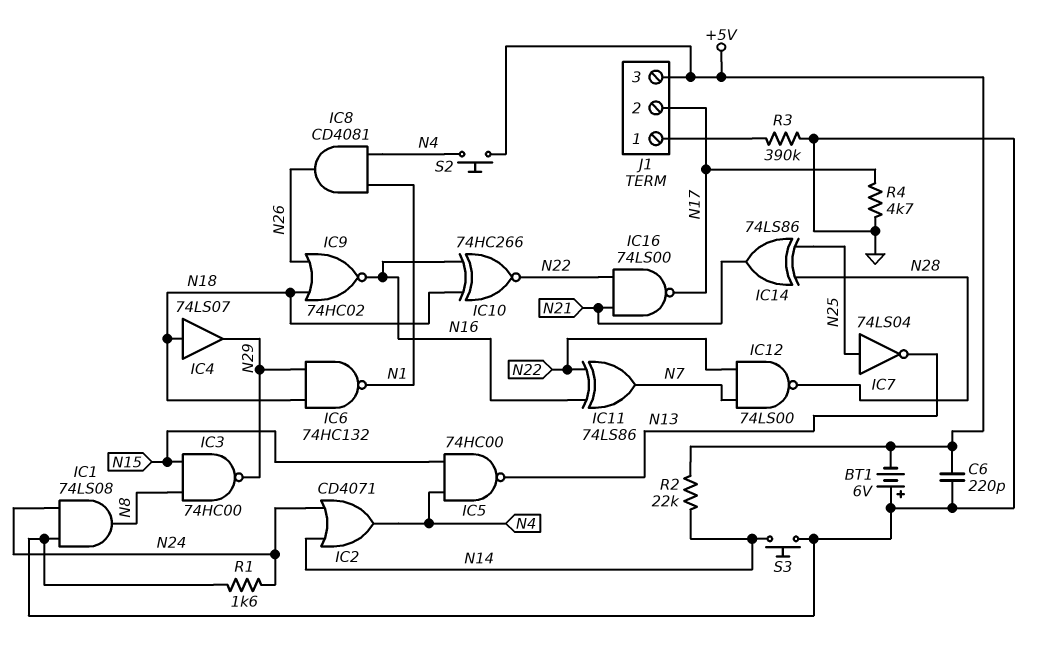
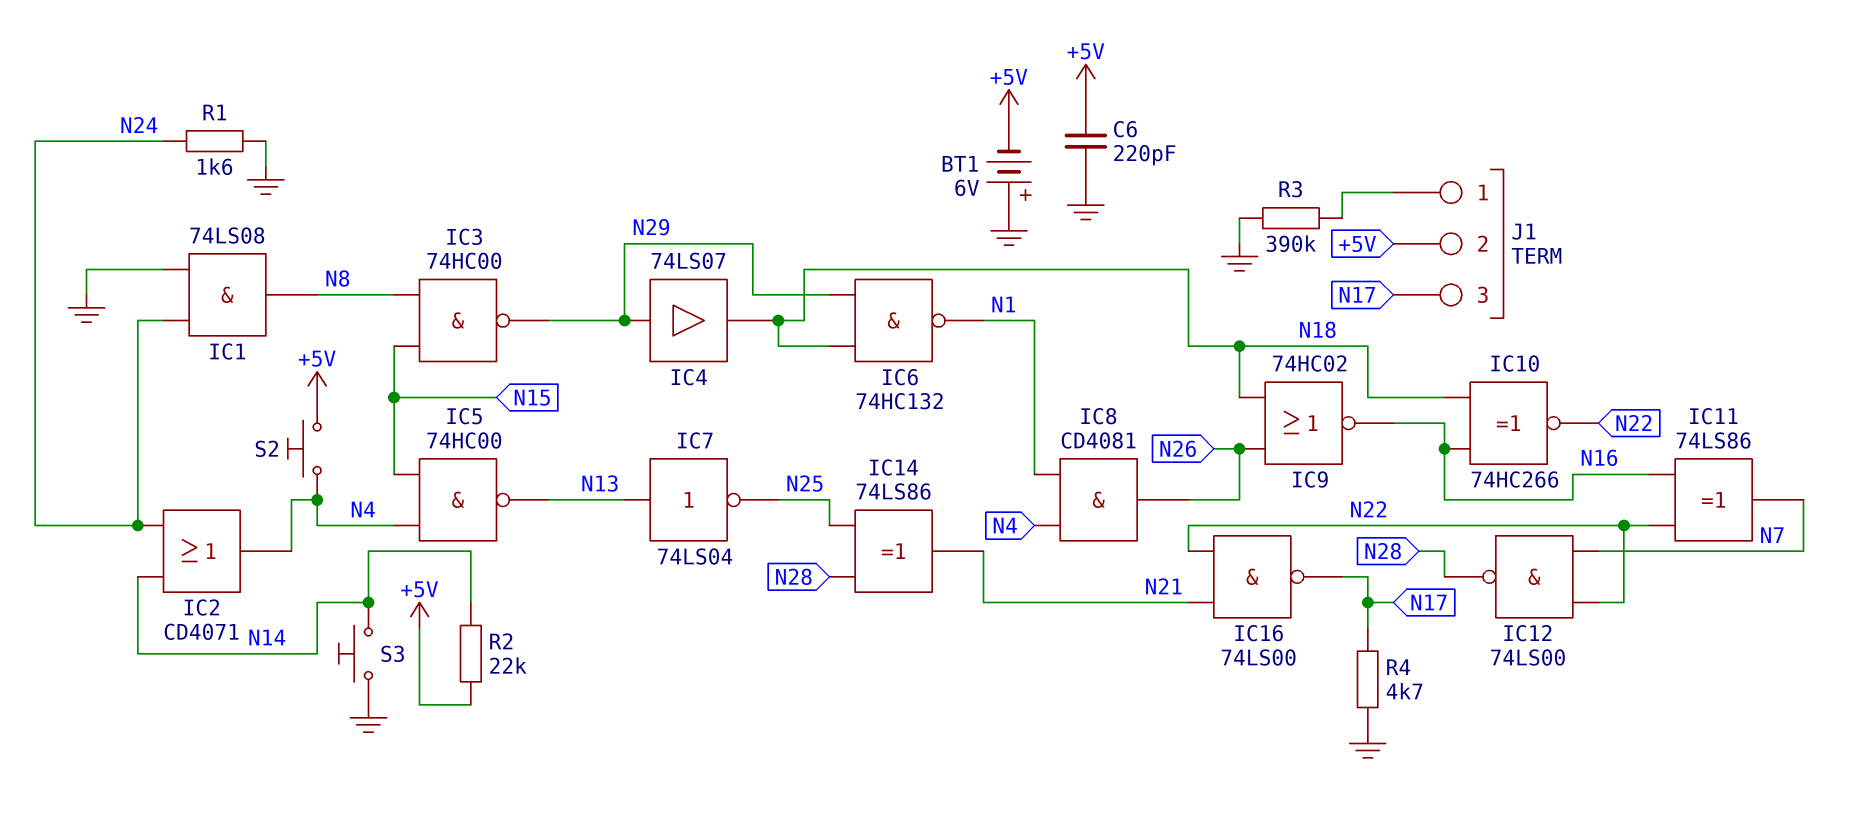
IC4: buffer 74LS07 (in N18, out N29) -> buffer 74LS07 (in N29, out N18)
IC7: NOT 74LS04 (in N25, out N13) -> NOT 74LS04 (in N13, out N25)
J1 pin 2: N17 -> +5V
J1 pin 3: +5V -> N17

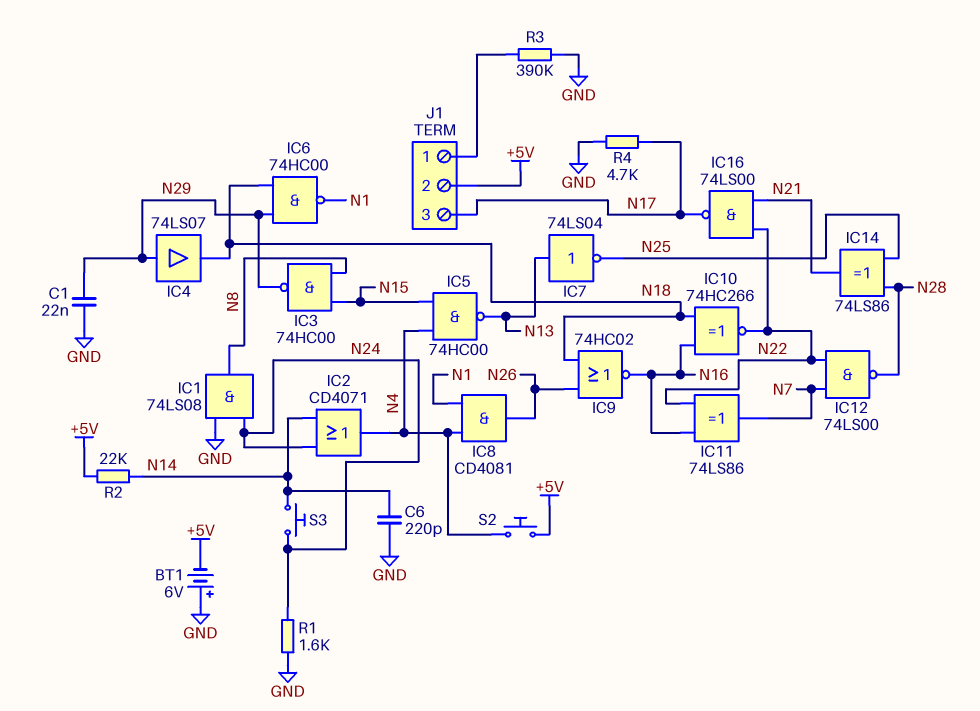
C1: none -> 22nF (GND, N29)
C6: 220pF (+5V, GND) -> 220pF (GND, N14)
IC6: NAND 74HC132 (in N18, in N29, out N1) -> NAND 74HC00 (in N18, in N29, out N1)
S3: button (GND, N14) -> button (N14, N24)

